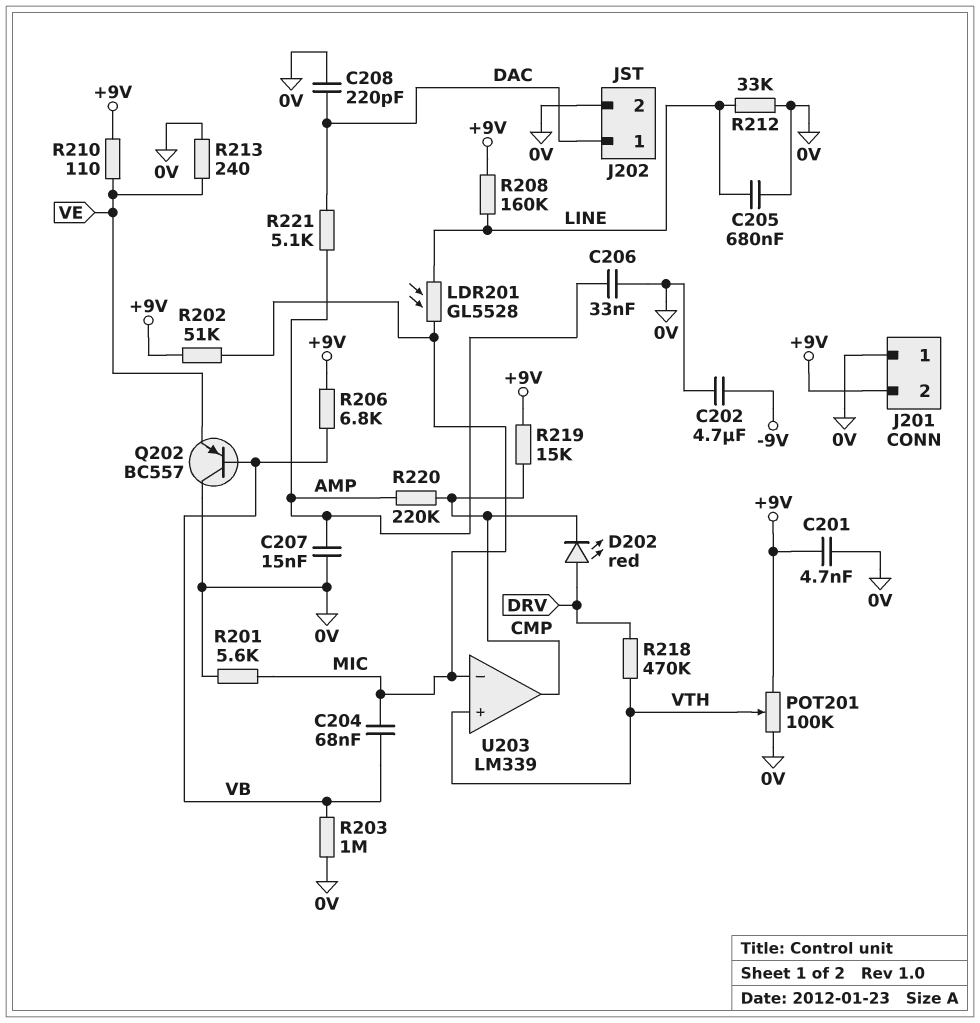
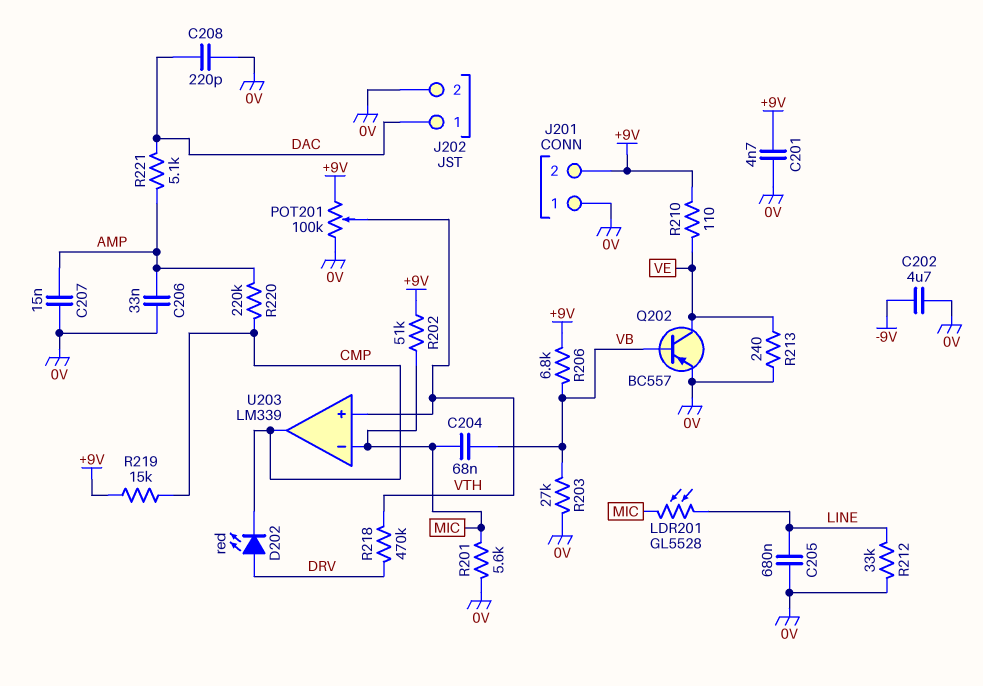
Q202: PNP BC557 (B VB, C 0V, E VE) -> PNP BC557 (B VB, C VE, E 0V)
R203: 1M (0V, VB) -> 27k (0V, VB)
R208: 160k (+9V, LINE) -> none

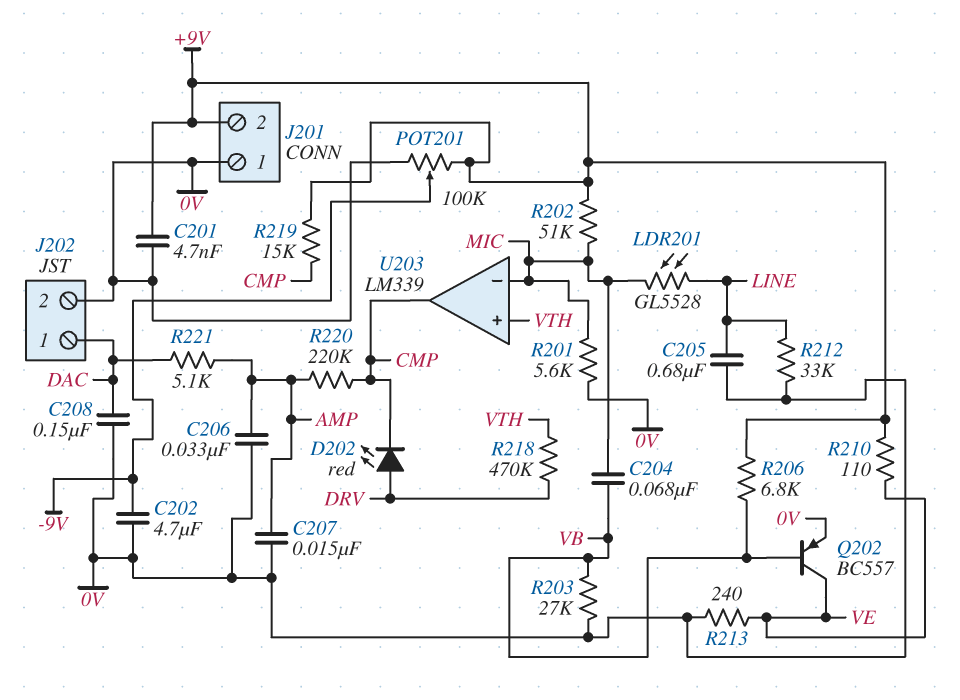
C208: 220pF (0V, DAC) -> 150nF (0V, DAC)
POT201: 100k (+9V, 0V, wiper VTH) -> 100k (+9V, 0V, wiper -9V)

